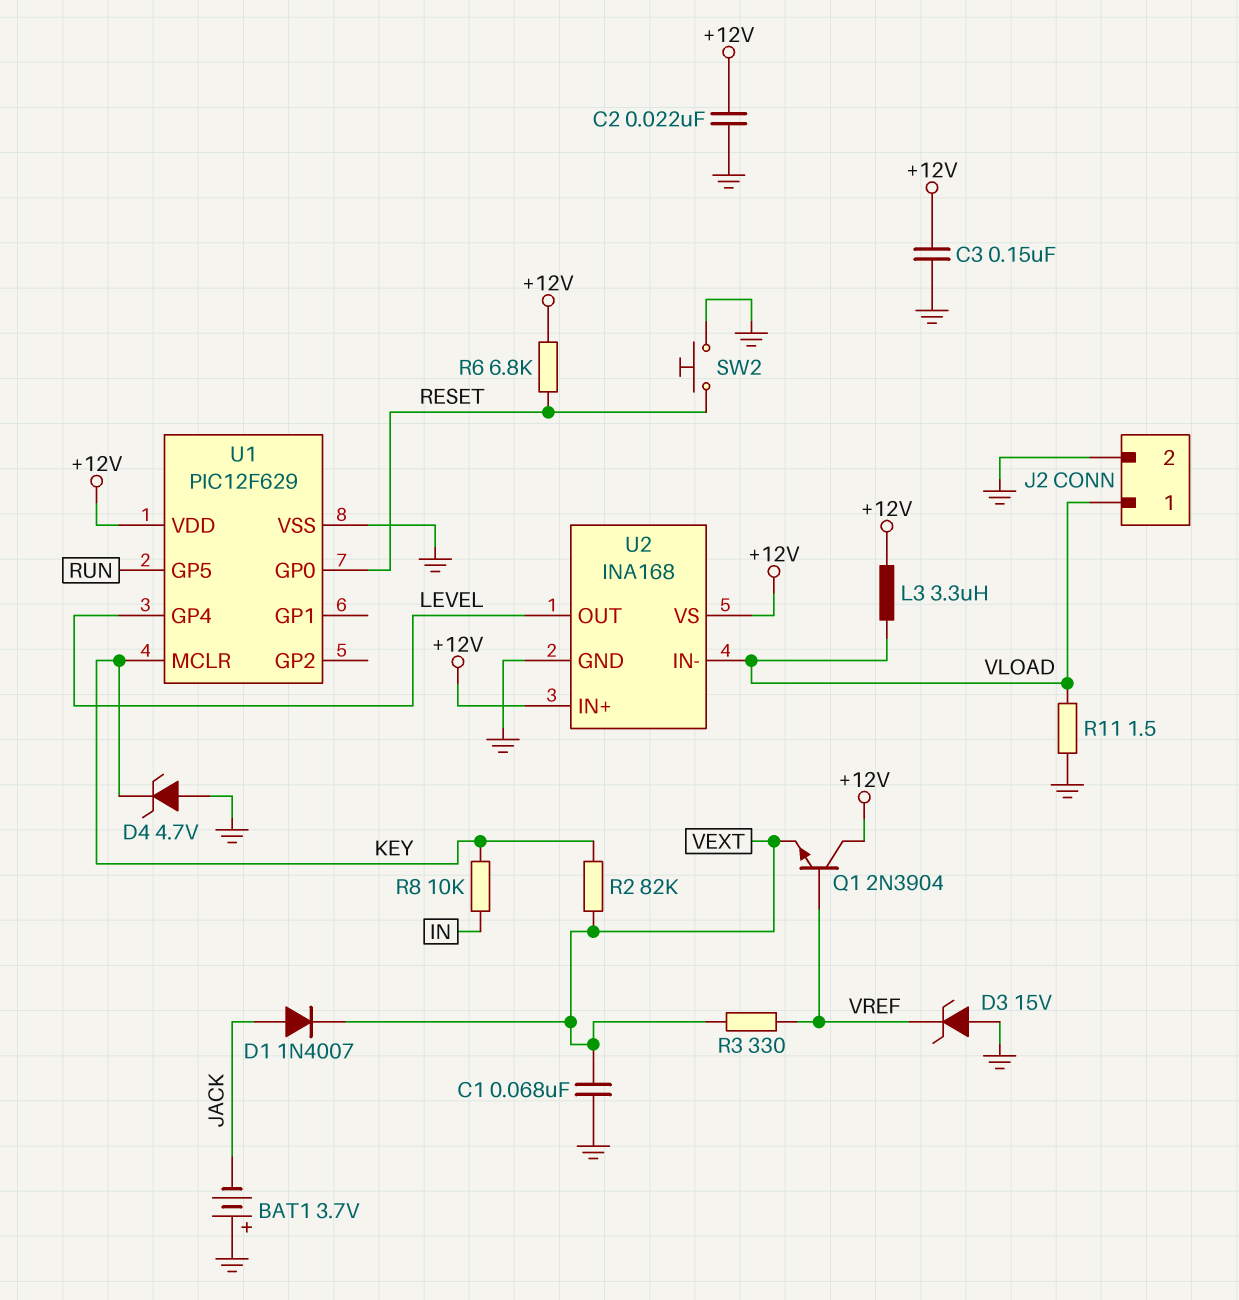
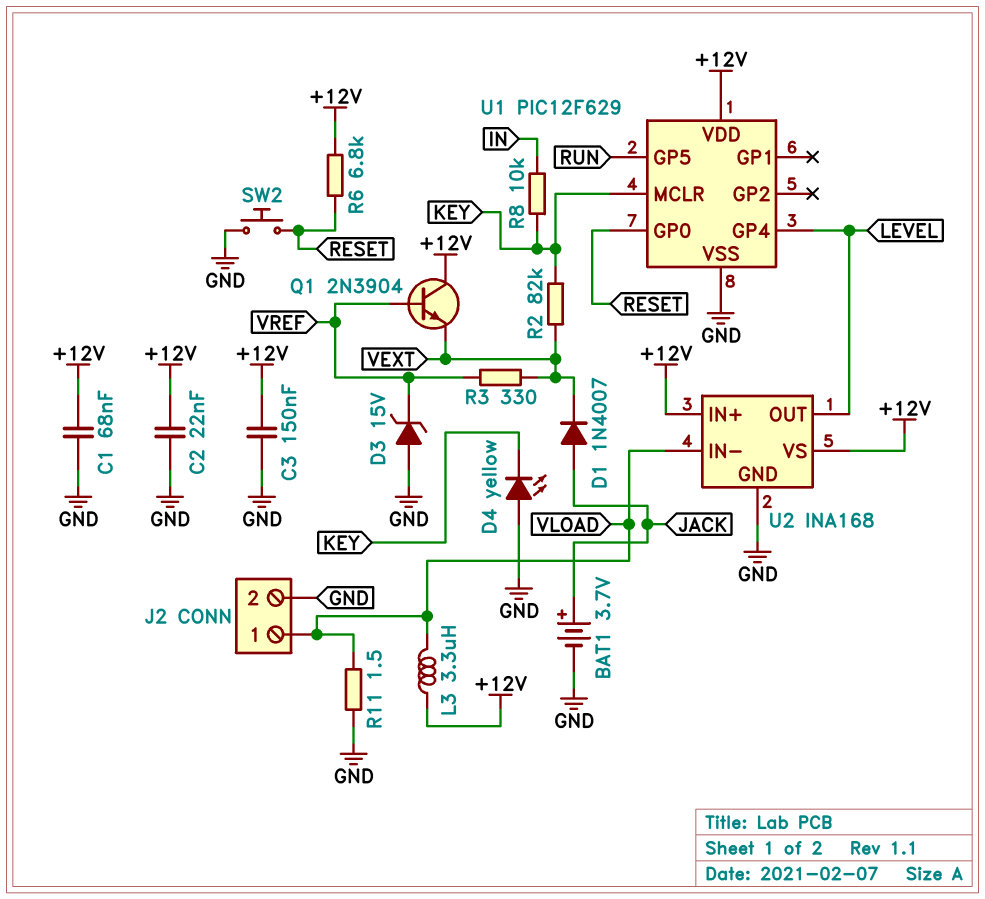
BAT1: 3.7V (plus GND, minus JACK) -> 3.7V (plus JACK, minus GND)
C1: 68nF (GND, VEXT) -> 68nF (+12V, GND)
D4: zener 4.7V (A GND, K KEY) -> LED yellow (A GND, K KEY)

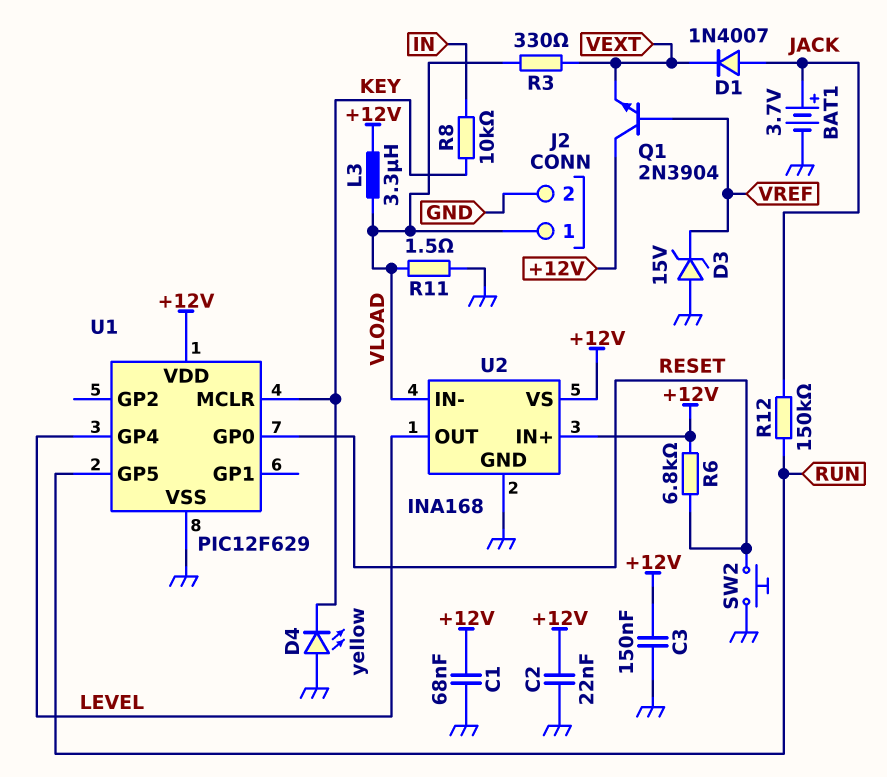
R2: 82k (KEY, VEXT) -> none
R3: 330 (VEXT, VREF) -> 330 (VEXT, VLOAD)
R12: none -> 150k (JACK, RUN)

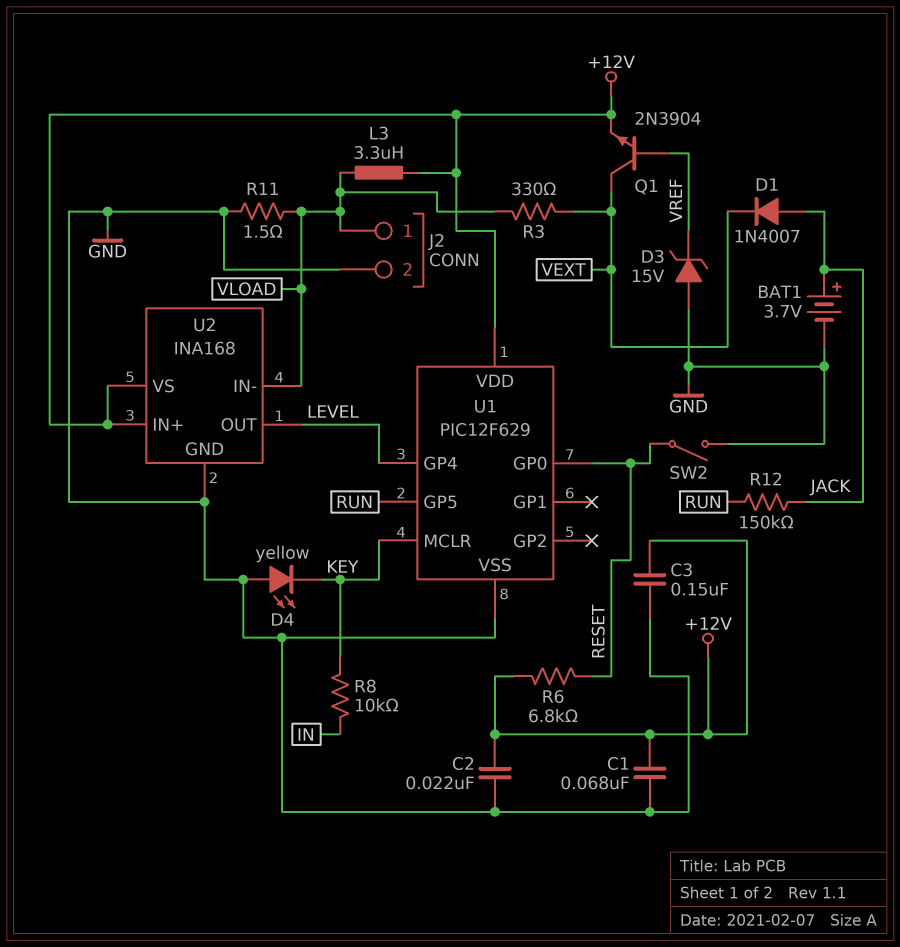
Q1: NPN 2N3904 (B VREF, C +12V, E VEXT) -> NPN 2N3904 (B VREF, C VEXT, E +12V)
SW2: button (GND, RESET) -> switch (GND, RESET)

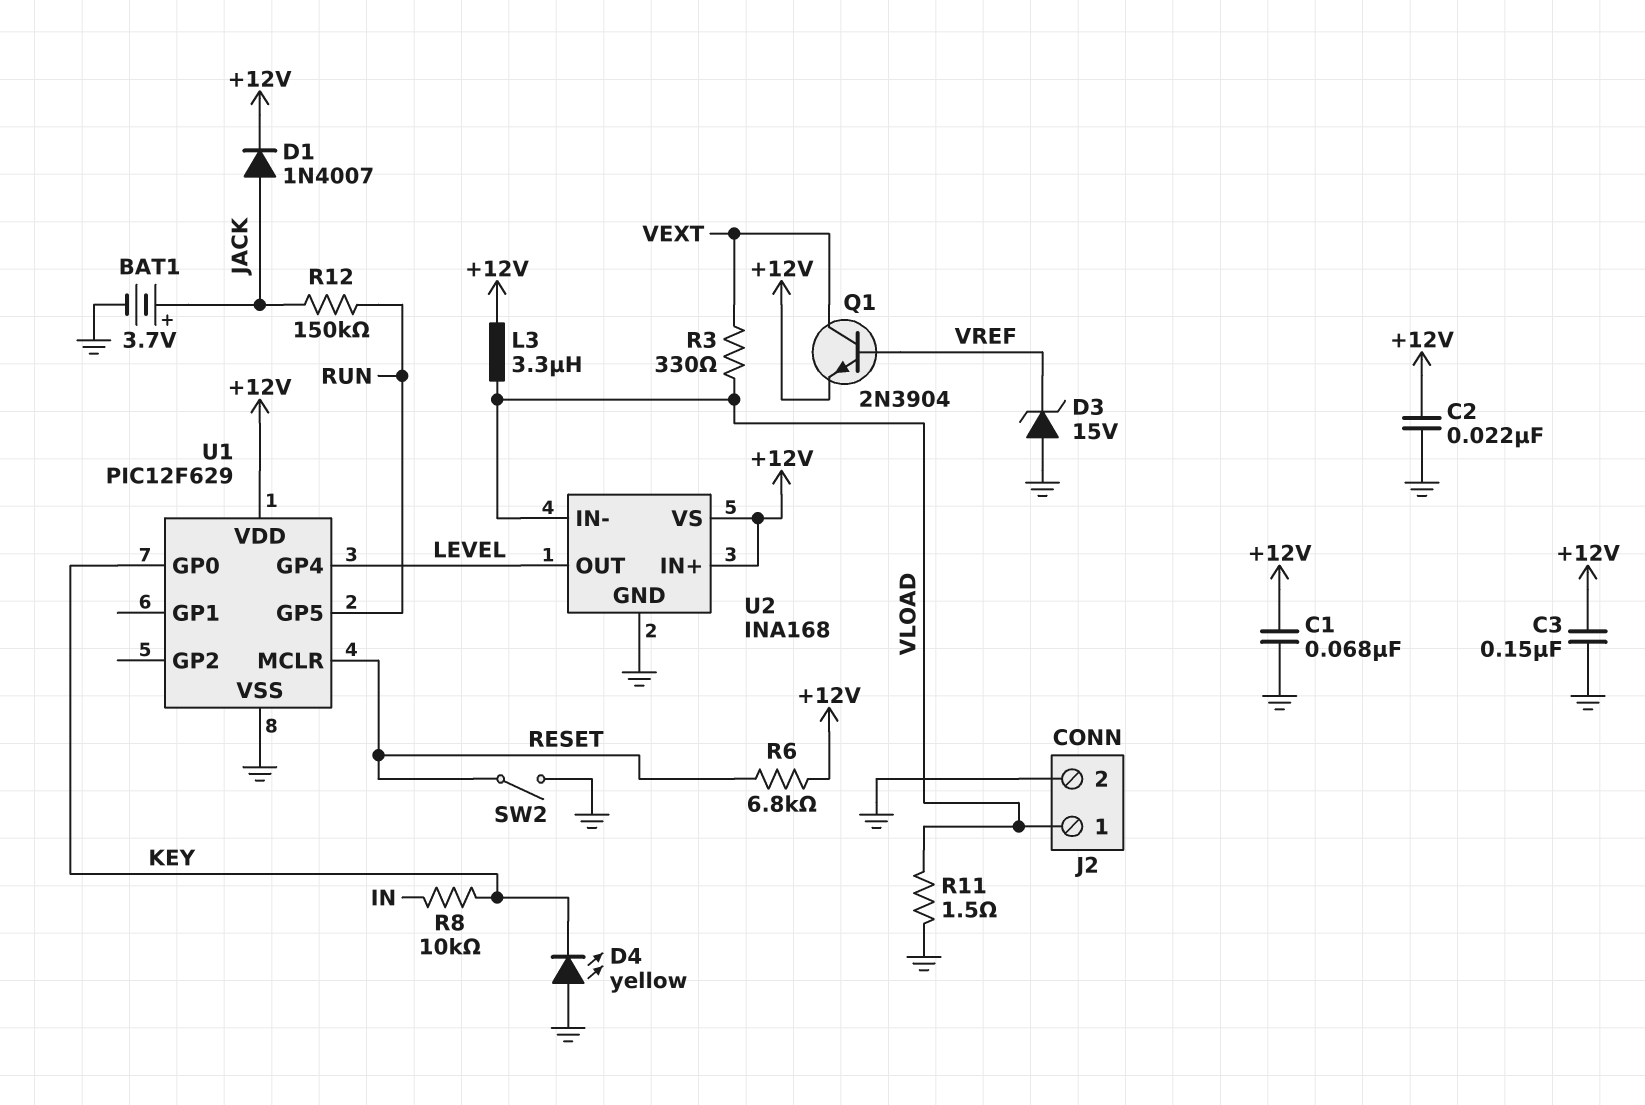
D1: diode 1N4007 (A JACK, K VEXT) -> diode 1N4007 (A JACK, K +12V)
U1 pin GP0: RESET -> KEY
U1 pin MCLR: KEY -> RESET

